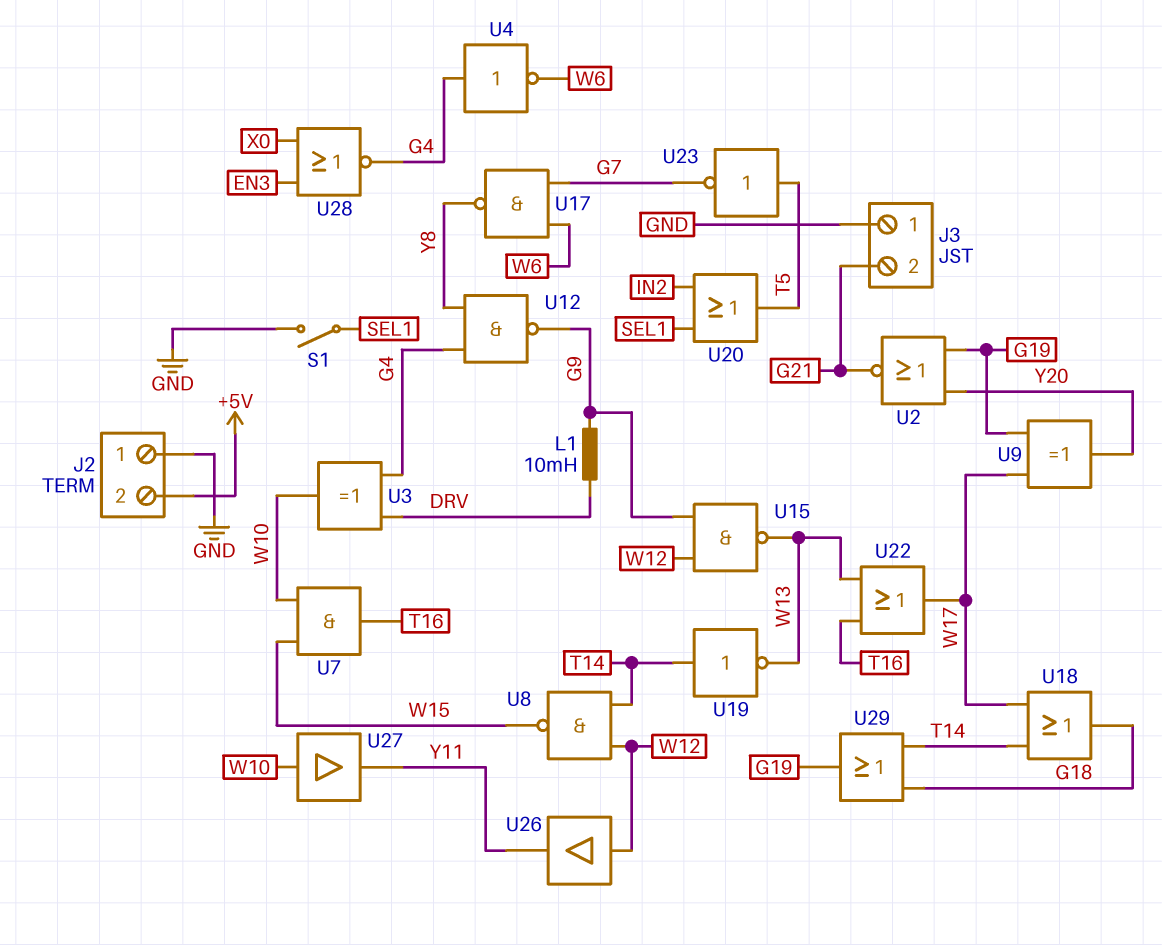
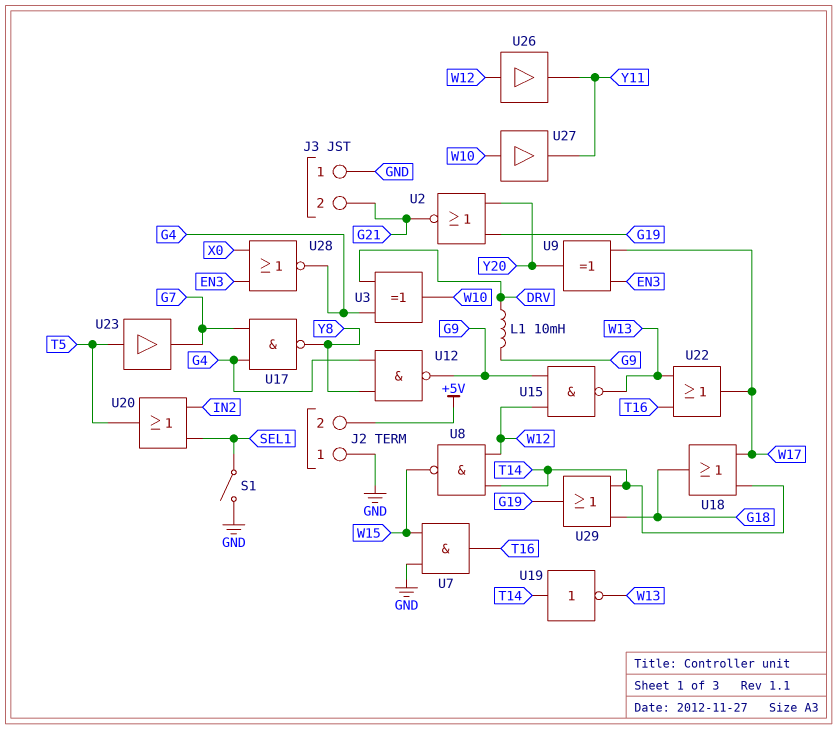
U4: NOT (in G4, out W6) -> none
U7: AND (in W10, in W15, out T16) -> AND (in GND, in W15, out T16)
U9: XOR (in G19, in W17, out Y20) -> XOR (in EN3, in W17, out Y20)
U17: NAND (in G7, in W6, out Y8) -> NAND (in G4, in G7, out Y8)
U23: NOT (in T5, out G7) -> buffer (in T5, out G7)

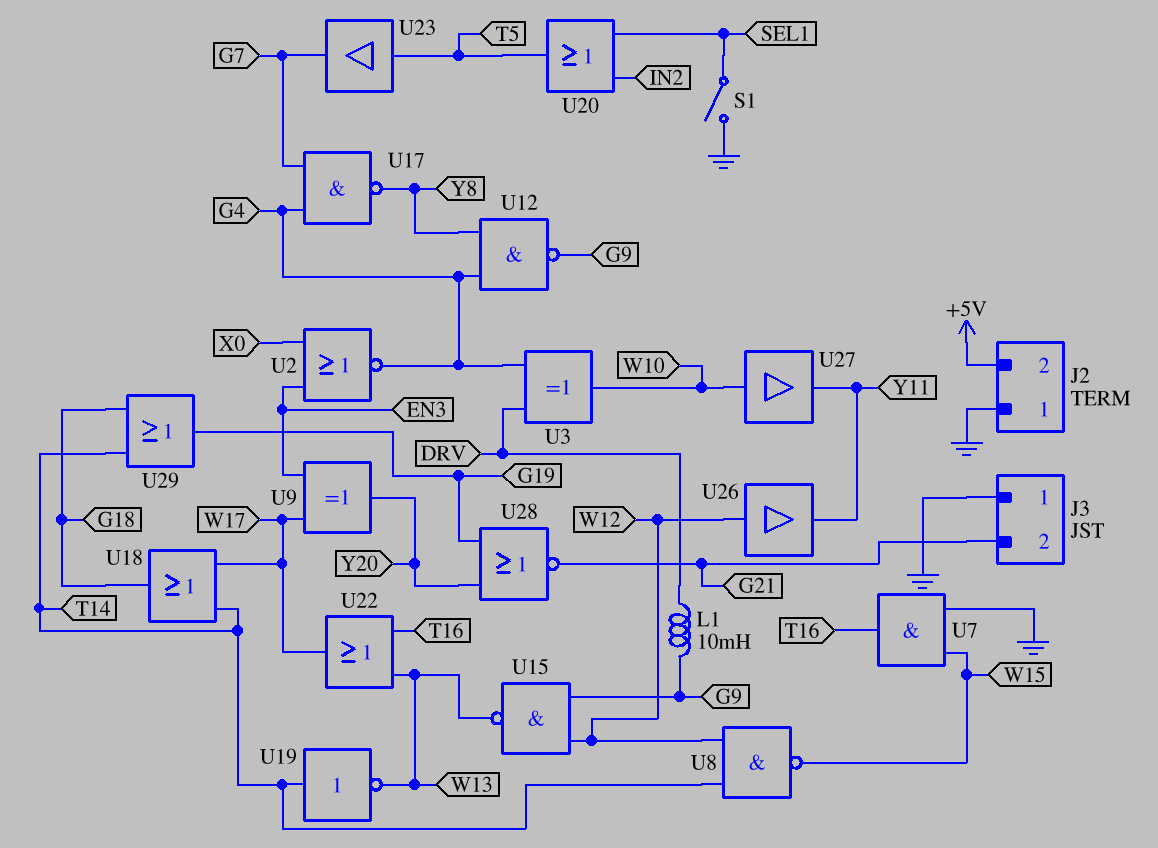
U2: NOR (in G19, in Y20, out G21) -> NOR (in EN3, in X0, out G4)
U28: NOR (in EN3, in X0, out G4) -> NOR (in G19, in Y20, out G21)

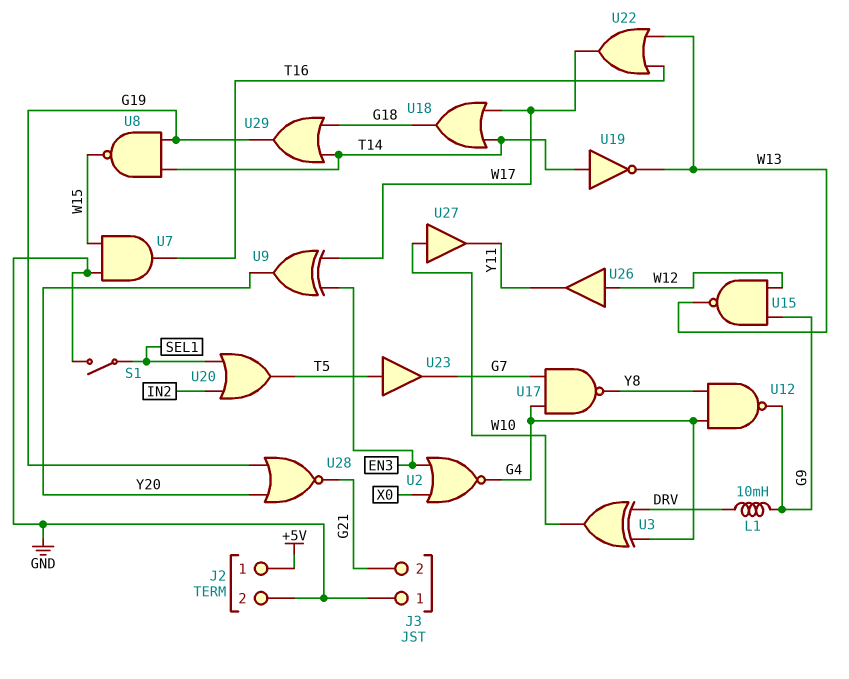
J2 pin 1: GND -> +5V
J2 pin 2: +5V -> GND
U8: NAND (in T14, in W12, out W15) -> NAND (in G19, in T14, out W15)

